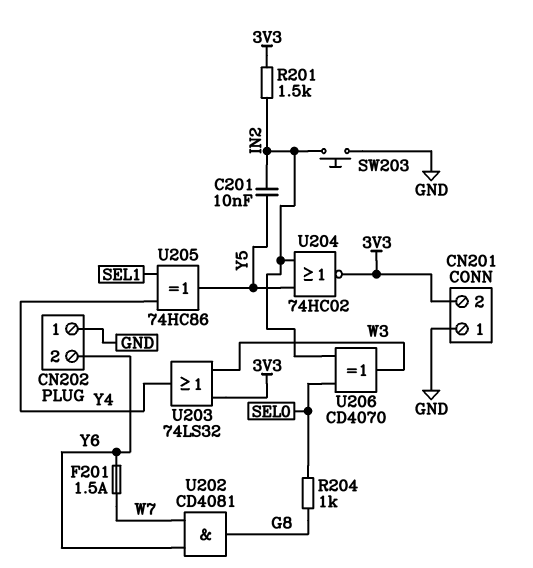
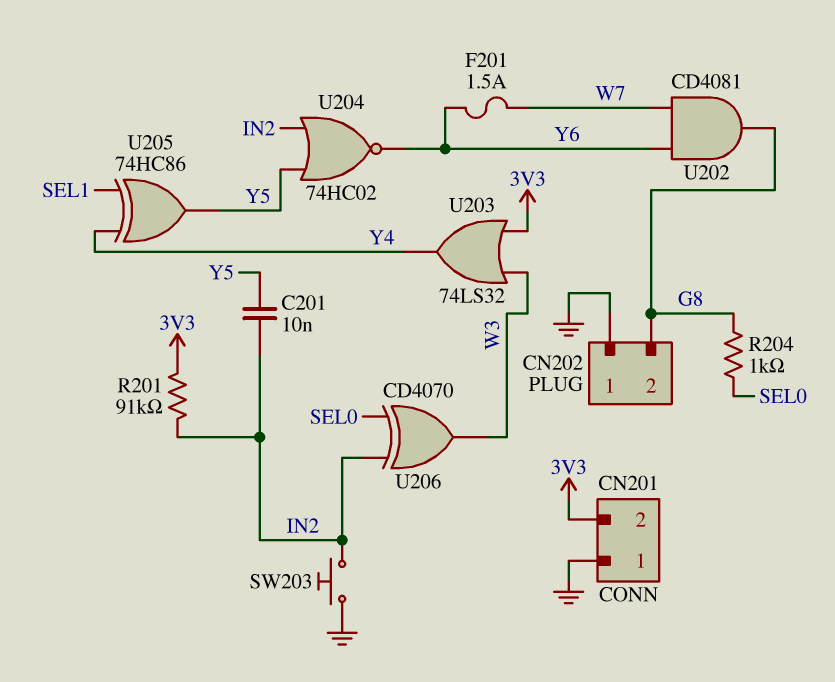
CN202 pin 2: Y6 -> G8
R201: 1.5k (3V3, IN2) -> 91k (3V3, IN2)
U204: NOR 74HC02 (in IN2, in Y5, out 3V3) -> NOR 74HC02 (in IN2, in Y5, out Y6)

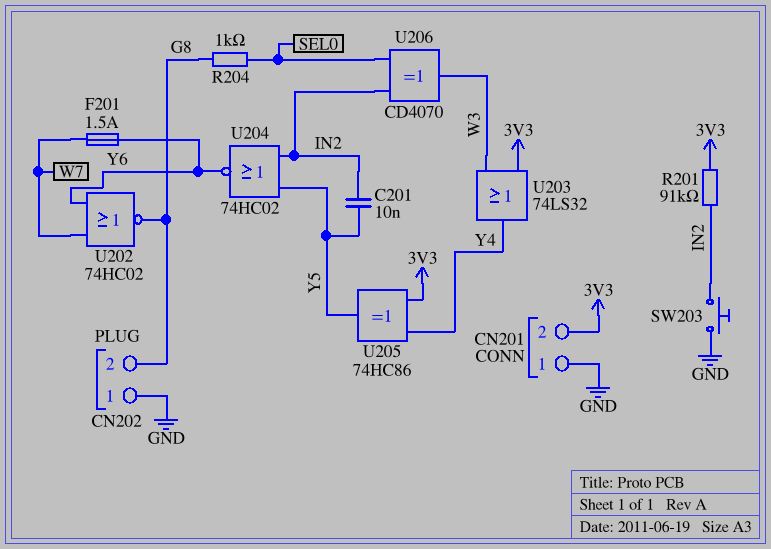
U202: AND CD4081 (in W7, in Y6, out G8) -> NOR 74HC02 (in W7, in Y6, out G8)
U205: XOR 74HC86 (in SEL1, in Y4, out Y5) -> XOR 74HC86 (in 3V3, in Y4, out Y5)

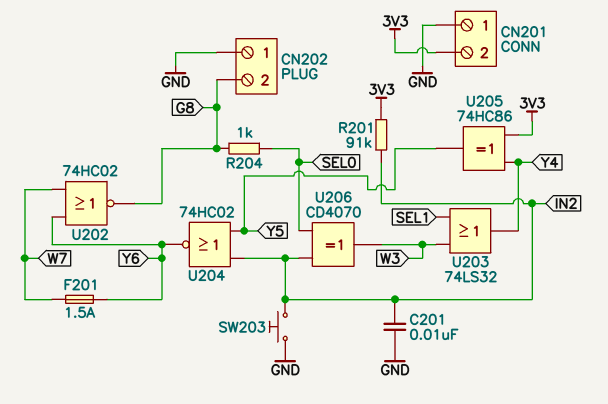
C201: 10nF (IN2, Y5) -> 10nF (GND, IN2)
U203: OR 74LS32 (in 3V3, in W3, out Y4) -> OR 74LS32 (in SEL1, in W3, out Y4)

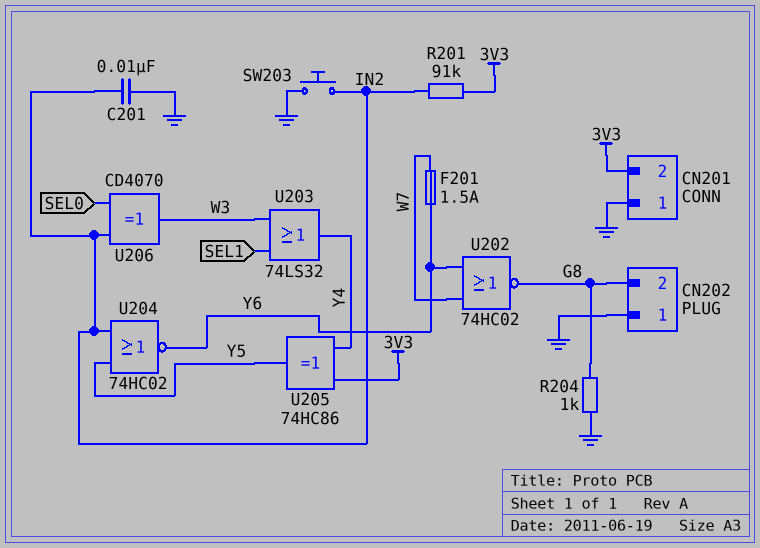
R204: 1k (G8, SEL0) -> 1k (G8, GND)

